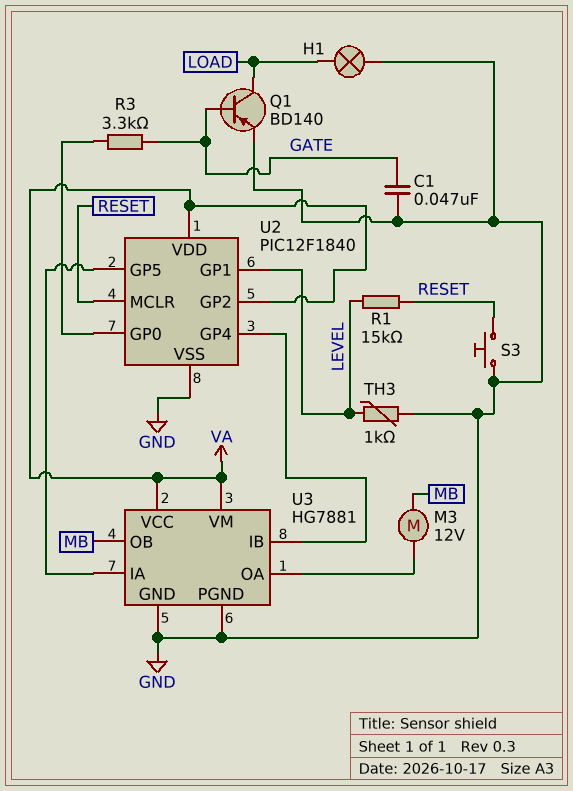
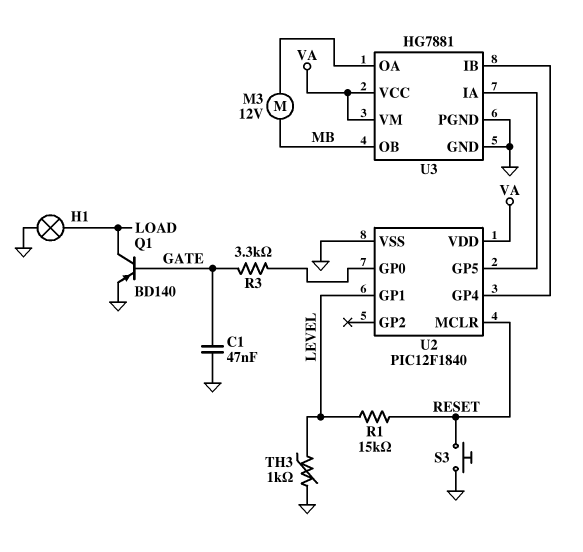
U2 pin GP2: VA -> none

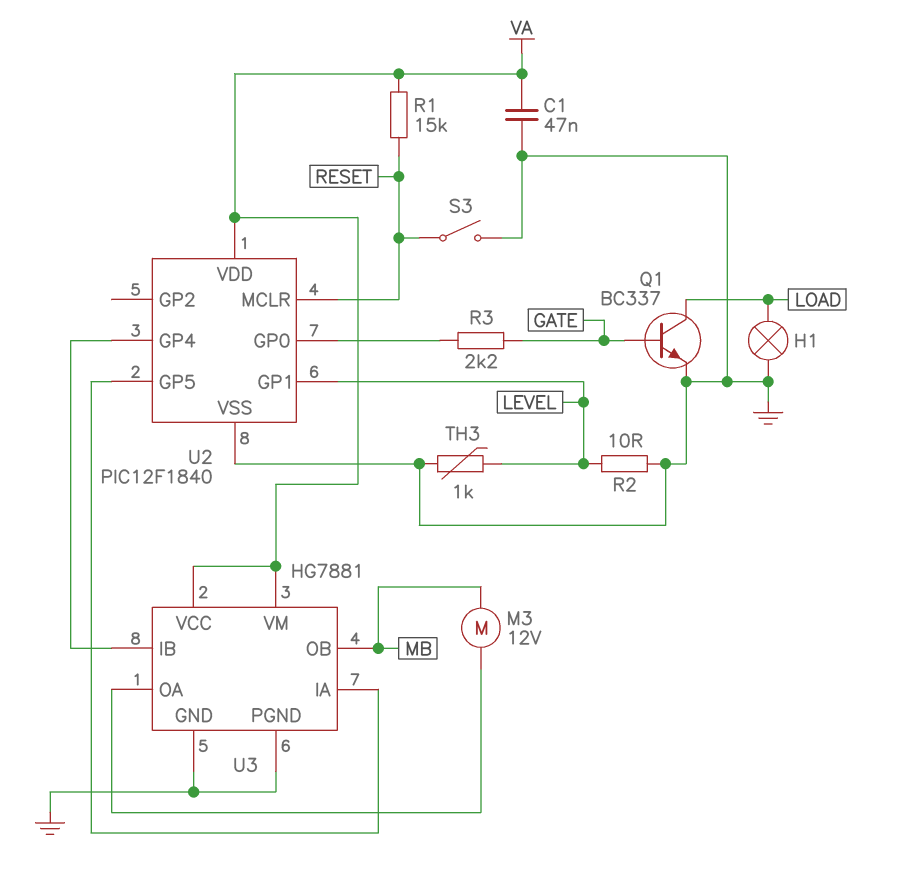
C1: 47nF (GATE, GND) -> 47nF (GND, VA)
Q1: PNP BD140 (B GATE, C LOAD, E GND) -> NPN BC337 (B GATE, C LOAD, E GND)
R1: 15k (LEVEL, RESET) -> 15k (RESET, VA)
R2: none -> 10 (GND, LEVEL)
R3: 3.3k (GATE, U2/GP0) -> 2.2k (GATE, U2/GP0)
S3: button (GND, RESET) -> switch (GND, RESET)

